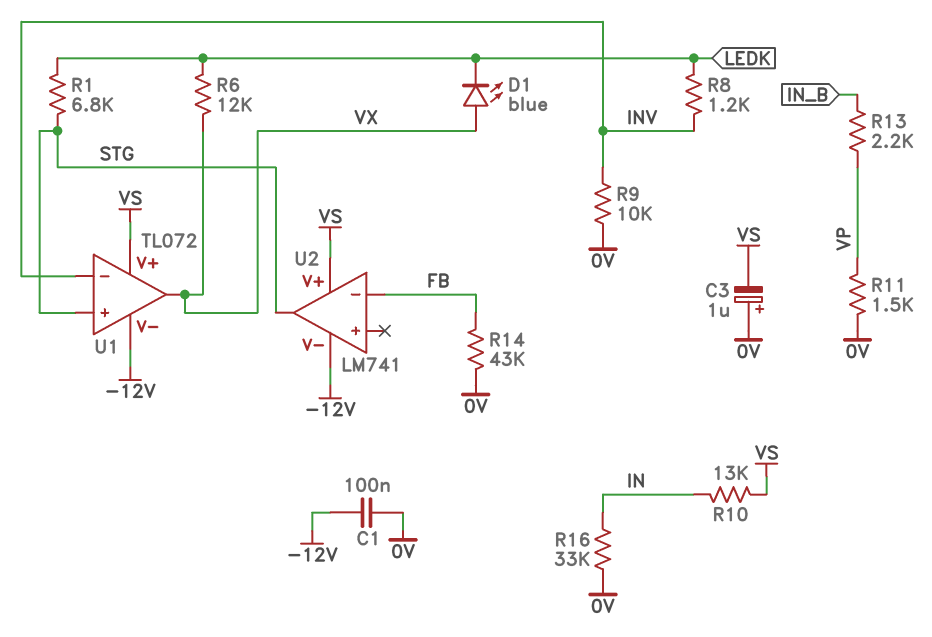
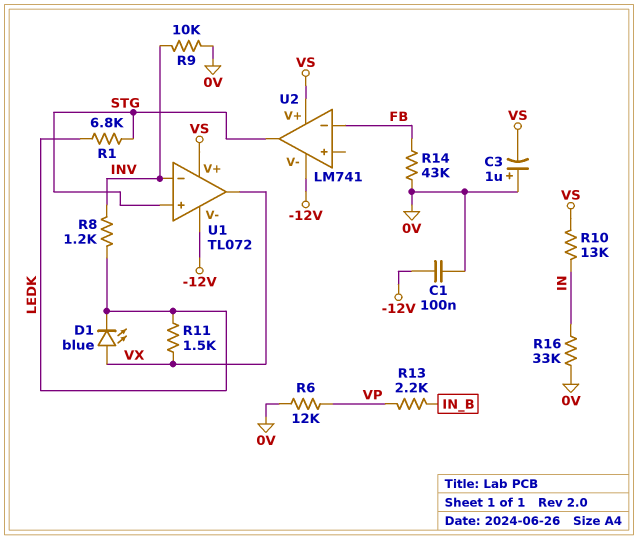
R6: 12k (LEDK, VX) -> 12k (0V, VP)
R11: 1.5k (0V, VP) -> 1.5k (LEDK, VX)

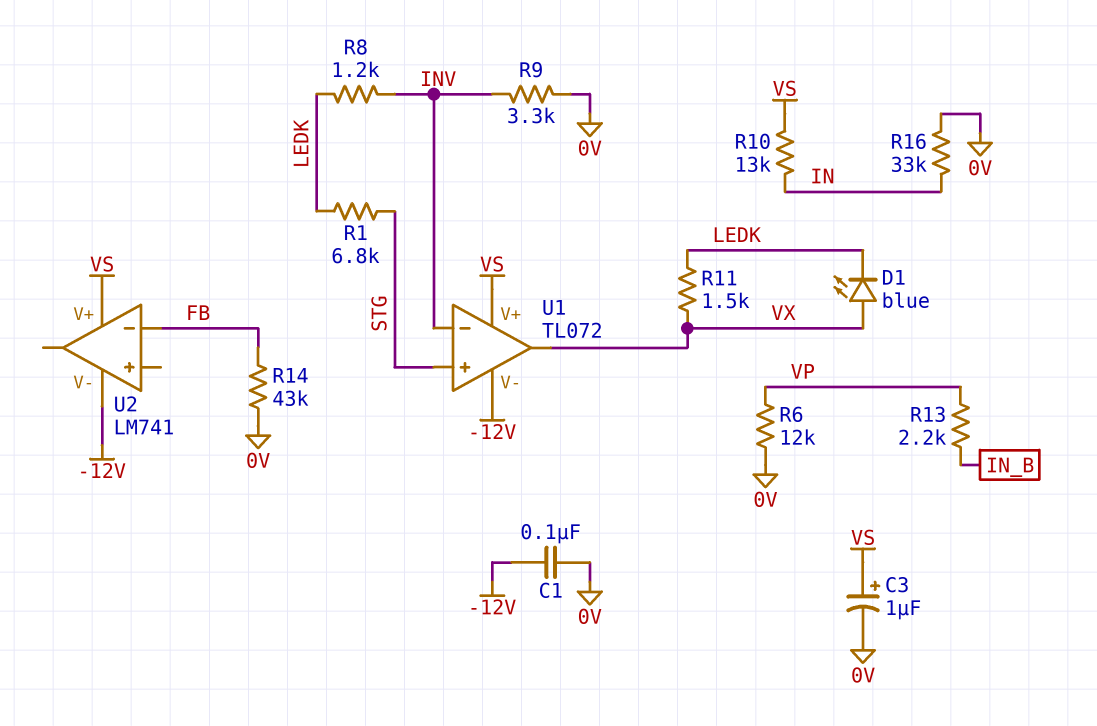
C3: 1uF (plus 0V, minus VS) -> 1uF (plus VS, minus 0V)
R9: 10k (0V, INV) -> 3.3k (0V, INV)
U2 pin out: STG -> none

